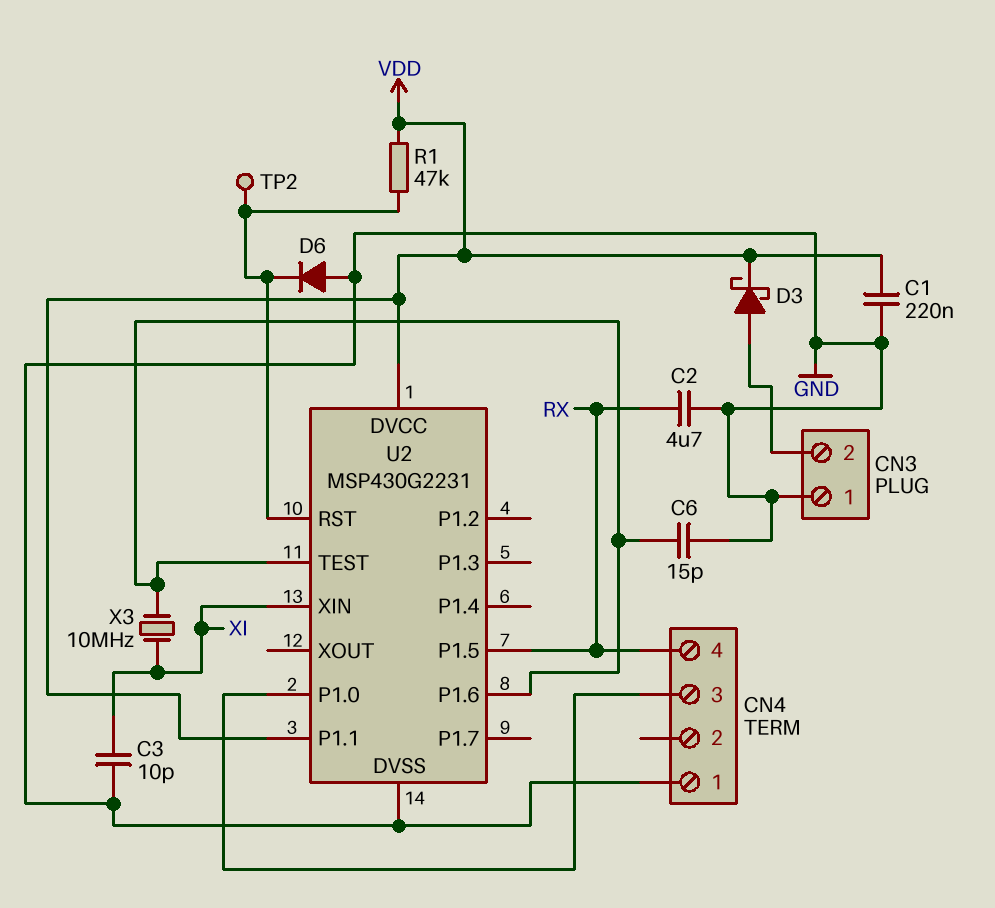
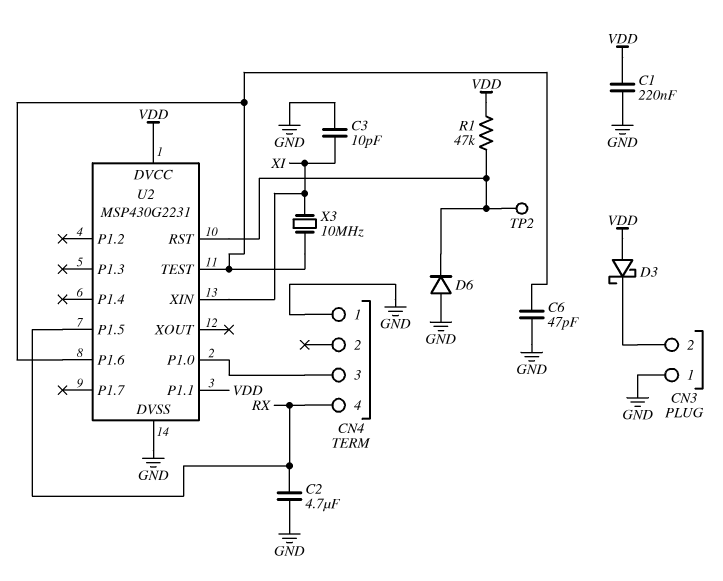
C6: 15pF (GND, U2/P1.6) -> 47pF (GND, U2/P1.6)
D3: schottky (A CN3/2, K VDD) -> schottky (A VDD, K CN3/2)

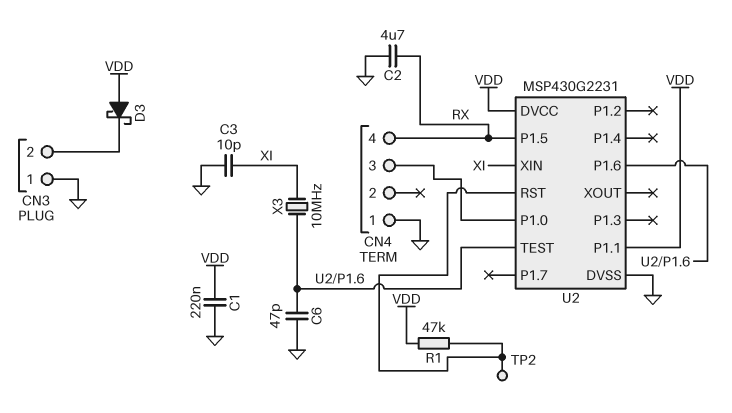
D6: diode (A GND, K U2/RST) -> none

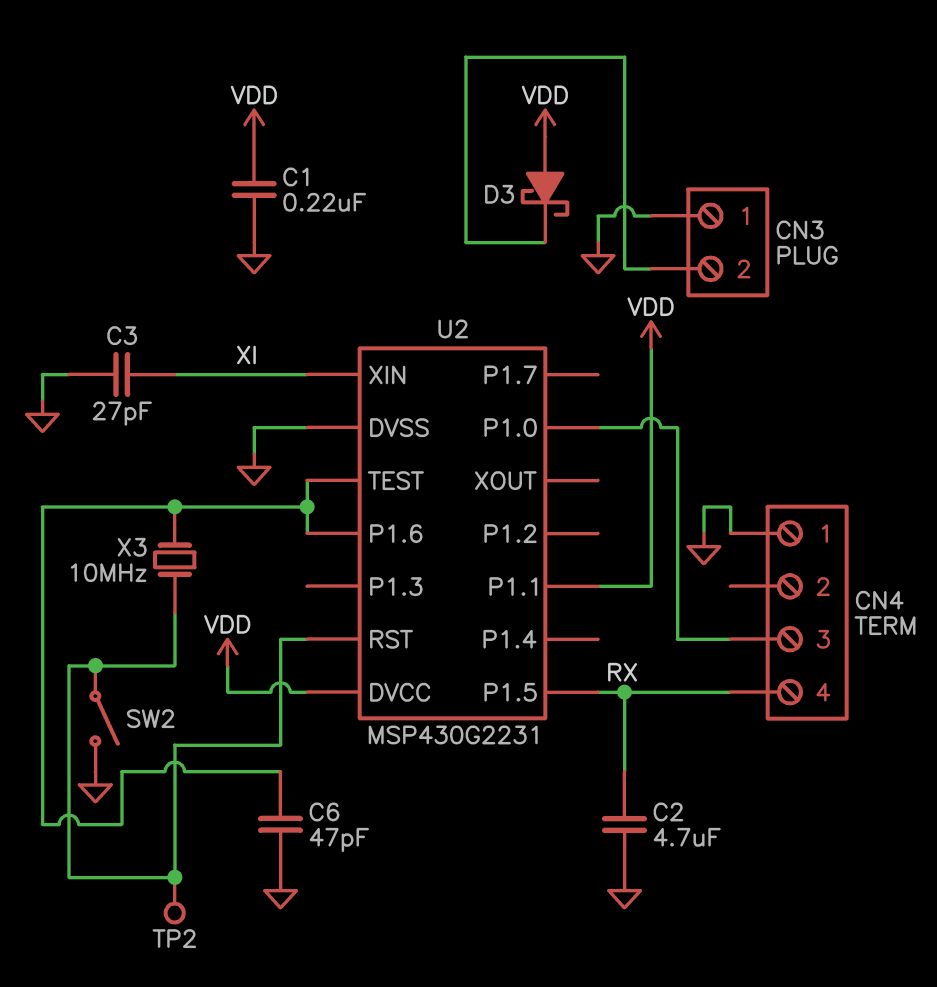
C3: 10pF (GND, XI) -> 27pF (GND, XI)
R1: 47k (U2/RST, VDD) -> none
SW2: none -> switch (GND, U2/RST)
X3: 10MHz (U2/P1.6, XI) -> 10MHz (U2/P1.6, U2/RST)

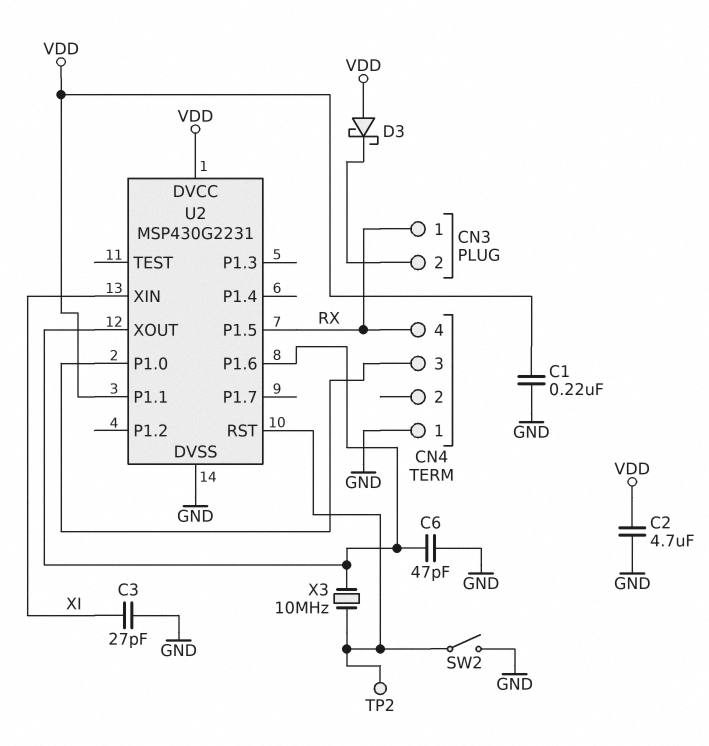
C2: 4.7uF (GND, RX) -> 4.7uF (GND, VDD)
CN3 pin 1: GND -> RX
U2 pin TEST: U2/P1.6 -> none
U2 pin XOUT: none -> U2/P1.6

